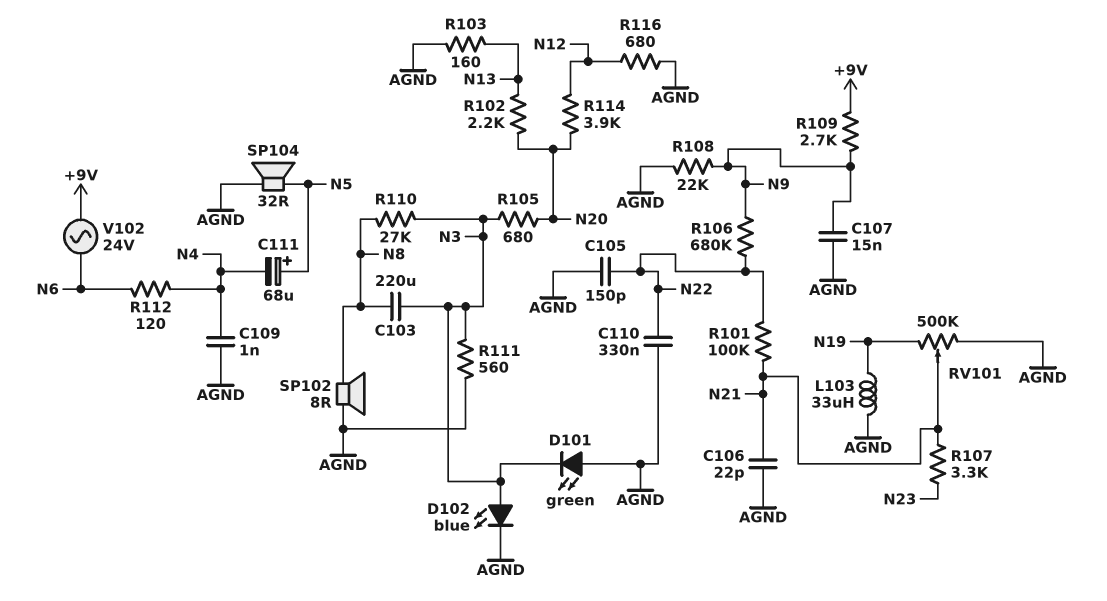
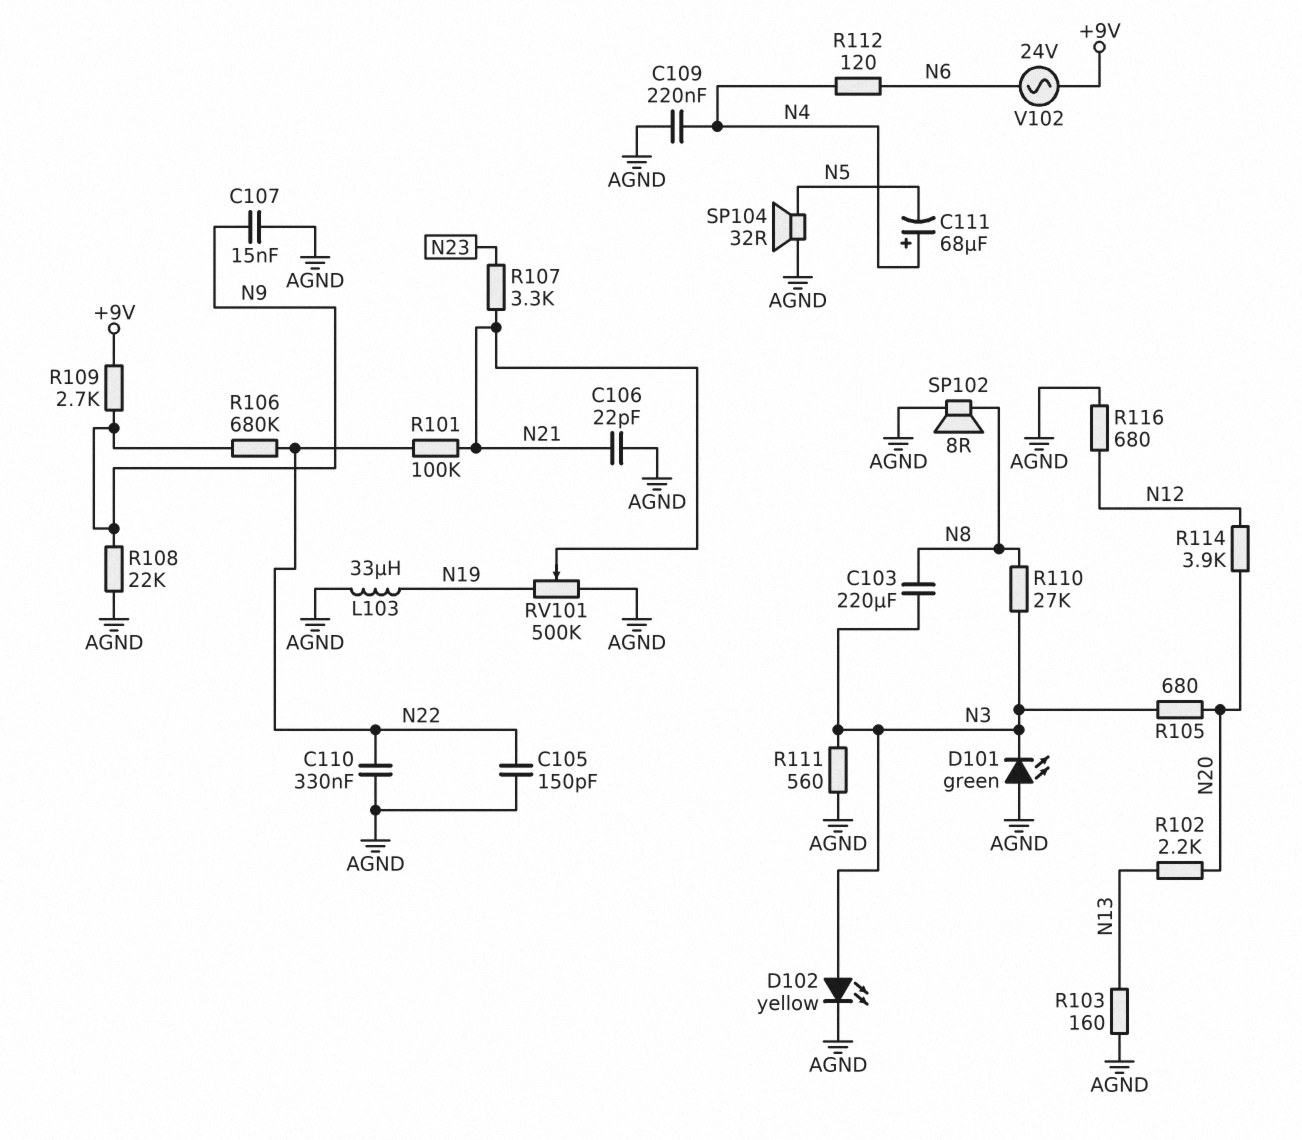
C109: 1nF (AGND, N4) -> 220nF (AGND, N4)
C111: 68uF (plus N5, minus N4) -> 68uF (plus N4, minus N5)
D102: LED blue (A N3, K AGND) -> LED yellow (A N3, K AGND)

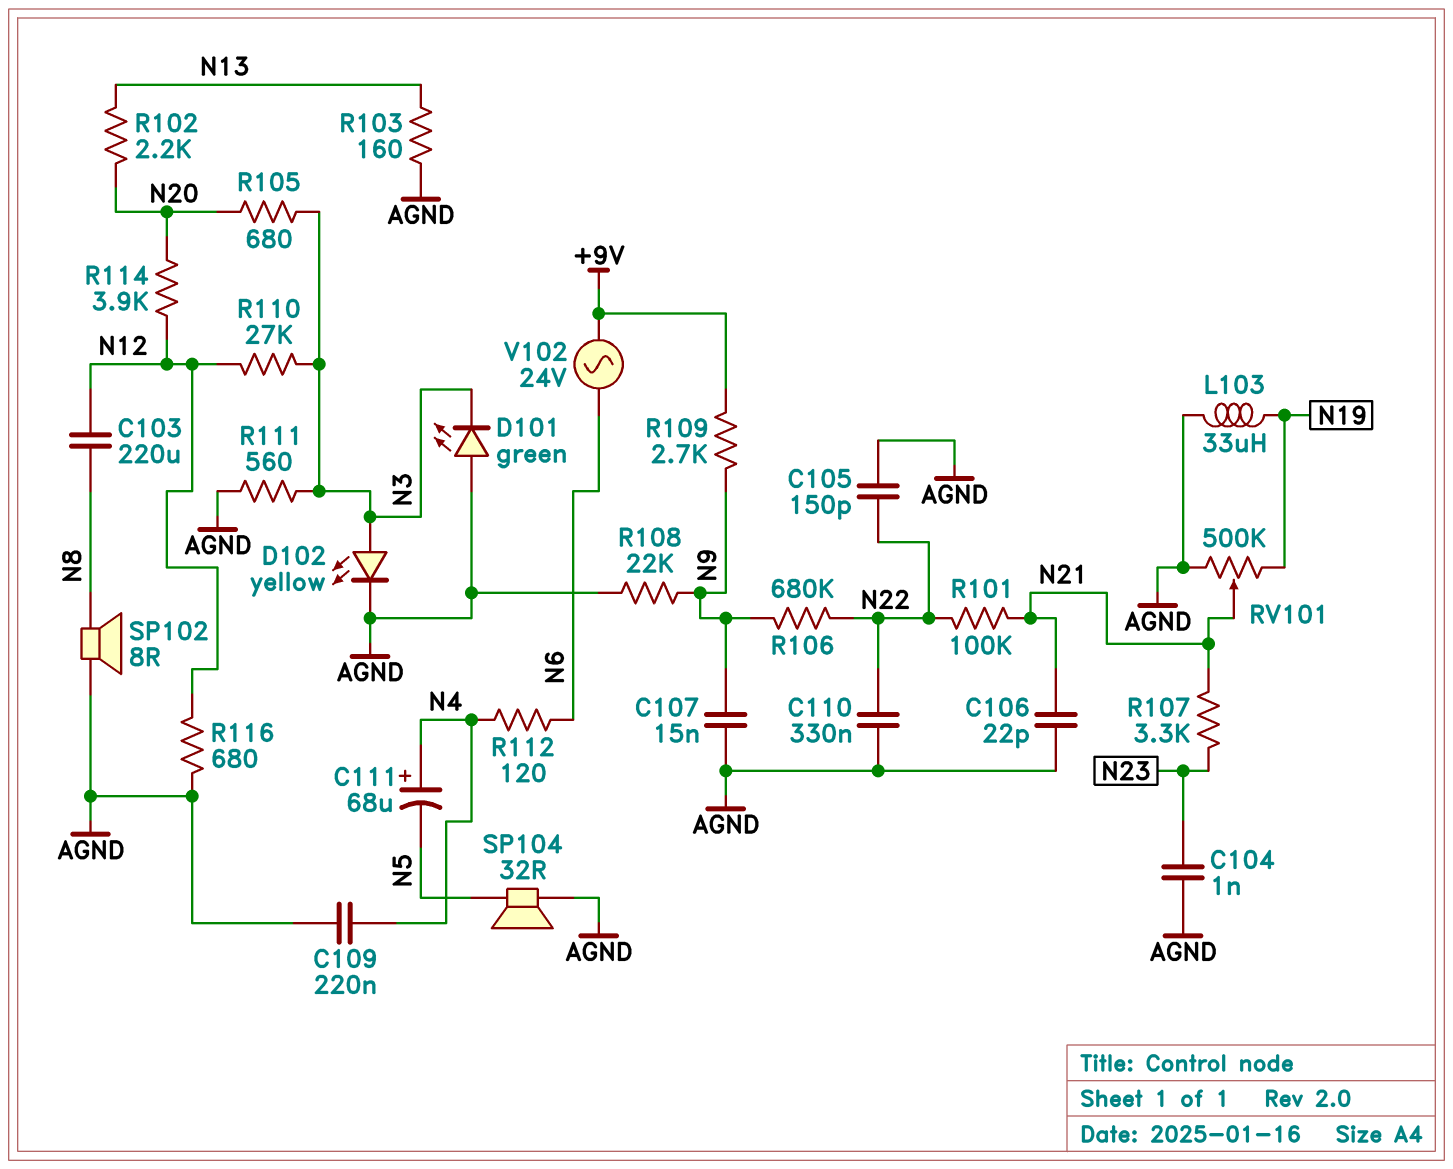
C103: 220uF (N3, N8) -> 220uF (N8, N12)
C104: none -> 1nF (AGND, N23)
R110: 27k (N3, N8) -> 27k (N3, N12)

